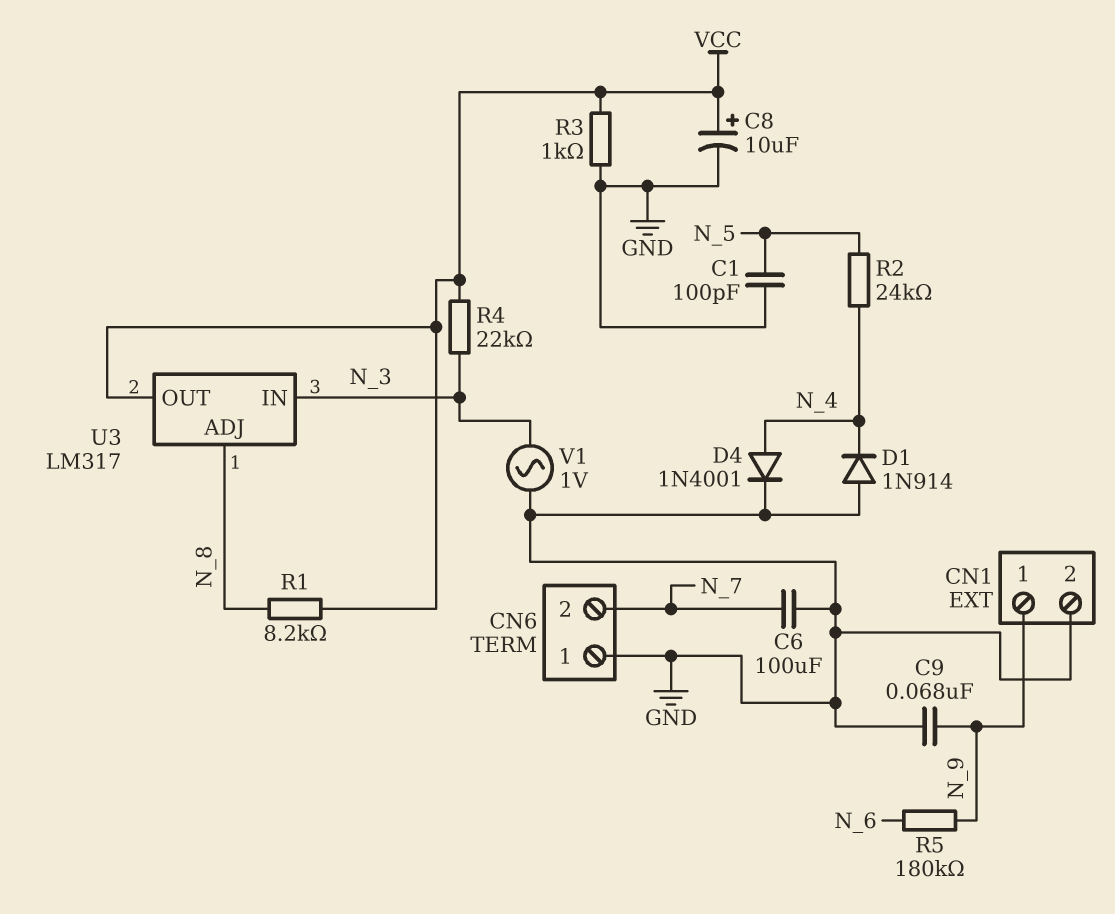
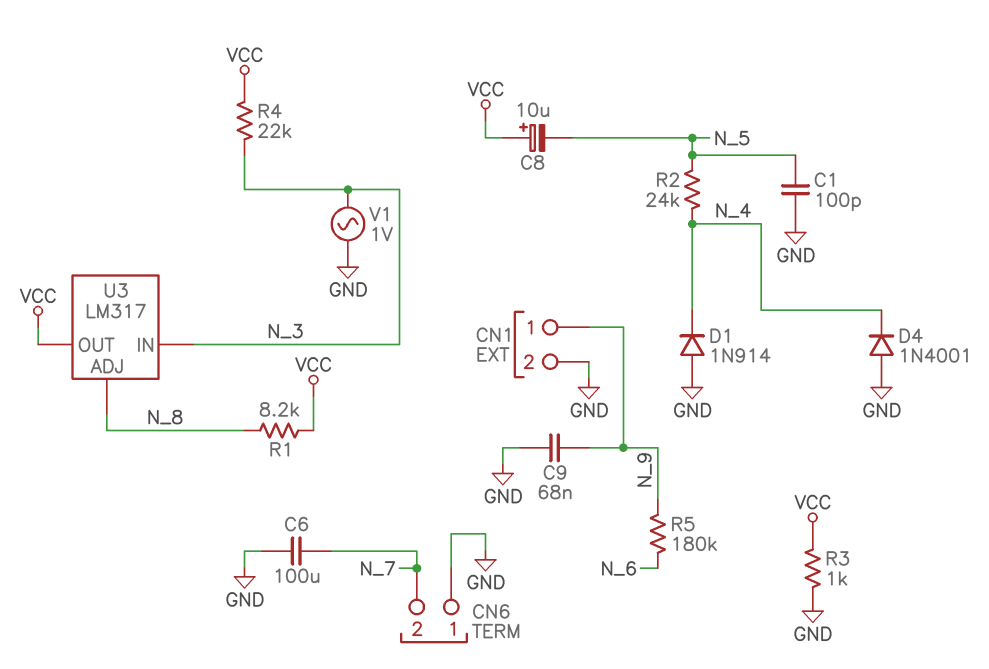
C8: 10uF (plus VCC, minus GND) -> 10uF (plus VCC, minus N_5)
D4: diode 1N4001 (A N_4, K GND) -> diode 1N4001 (A GND, K N_4)

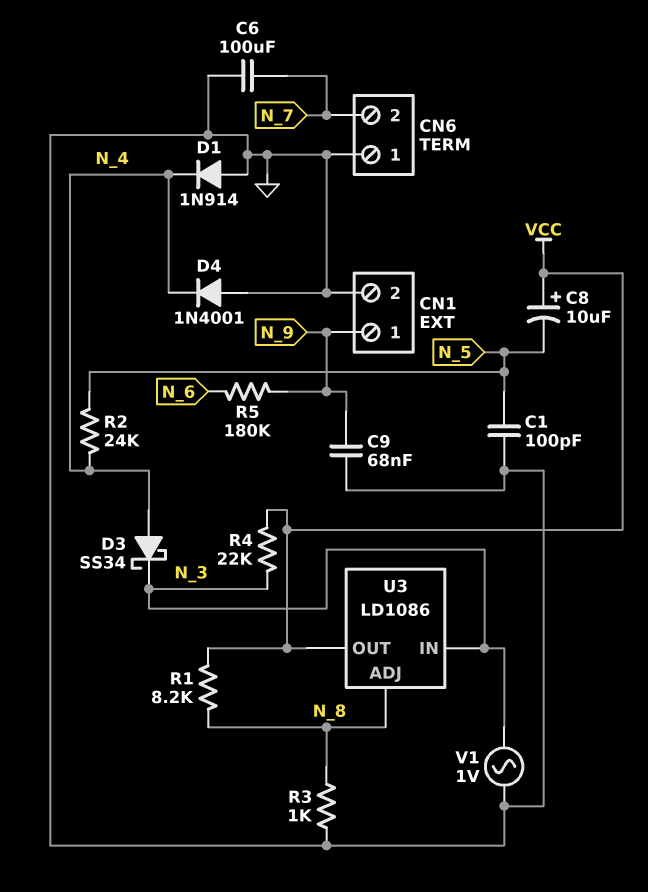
D3: none -> schottky SS34 (A N_4, K N_3)
R3: 1k (GND, VCC) -> 1k (GND, N_8)
U3: LM317 -> LD1086

